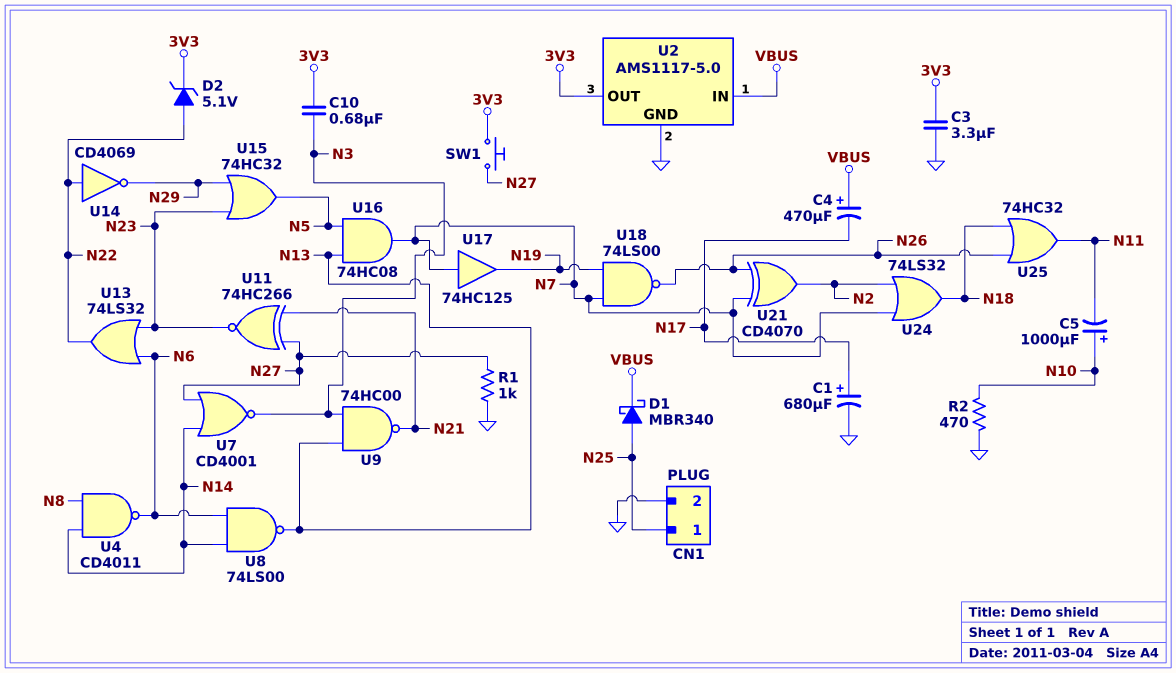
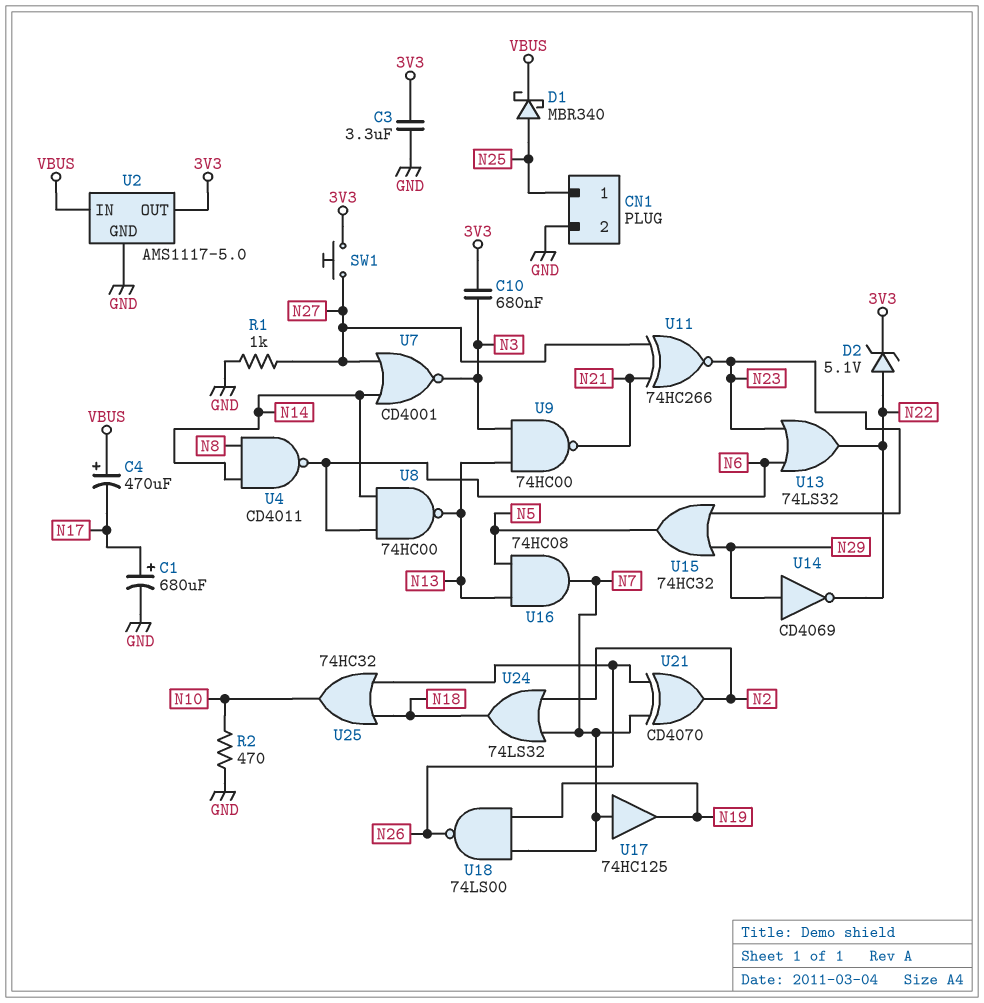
C5: 1000uF (plus N10, minus N11) -> none
U8: NAND 74LS00 (in N6, in N14, out N13) -> NAND 74HC00 (in N6, in N14, out N13)
U14: NOT CD4069 (in N22, out N29) -> NOT CD4069 (in N29, out N22)
U25: OR 74HC32 (in N18, in N26, out N11) -> OR 74HC32 (in N18, in N26, out N10)

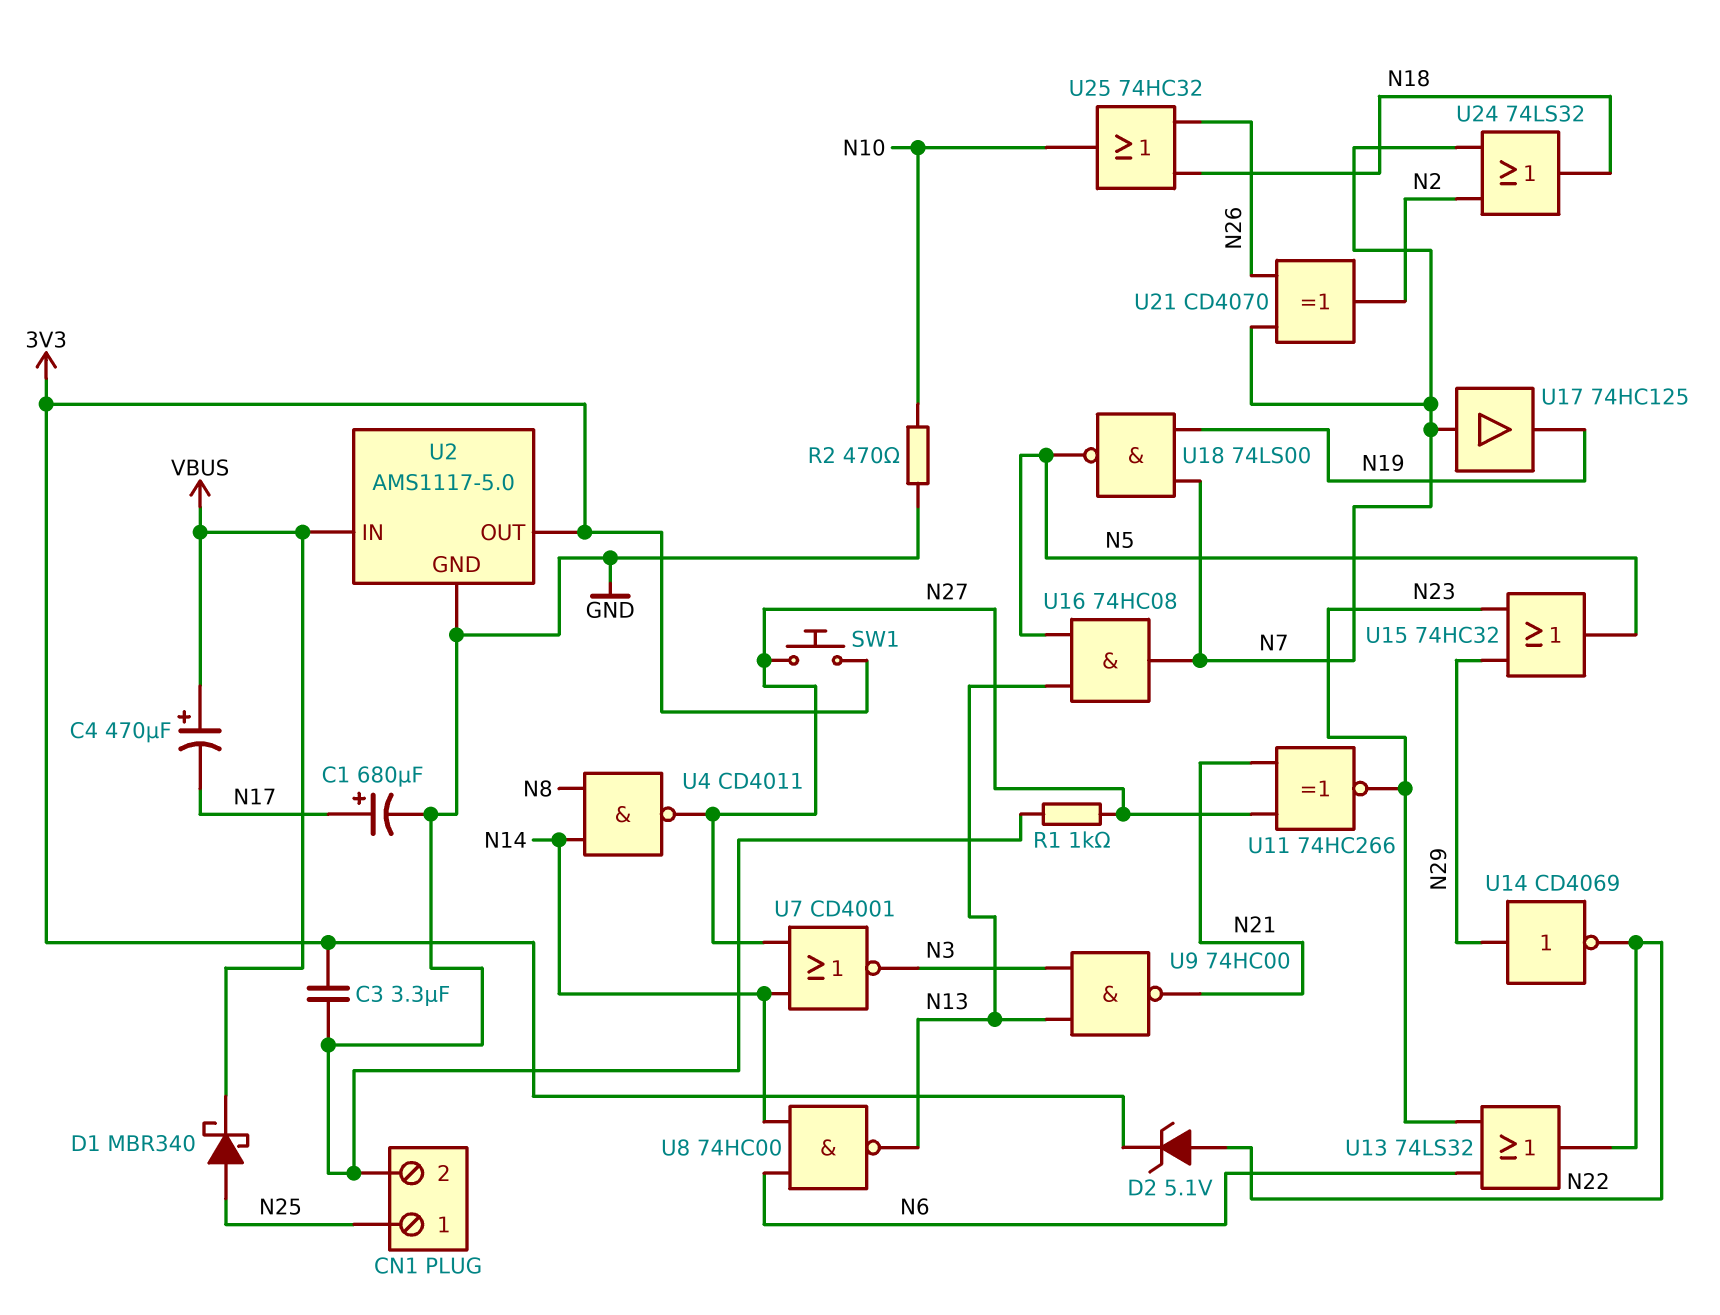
C10: 680nF (3V3, N3) -> none
U4: NAND CD4011 (in N8, in N14, out N6) -> NAND CD4011 (in N8, in N14, out N27)
U18: NAND 74LS00 (in N7, in N19, out N26) -> NAND 74LS00 (in N7, in N19, out N5)

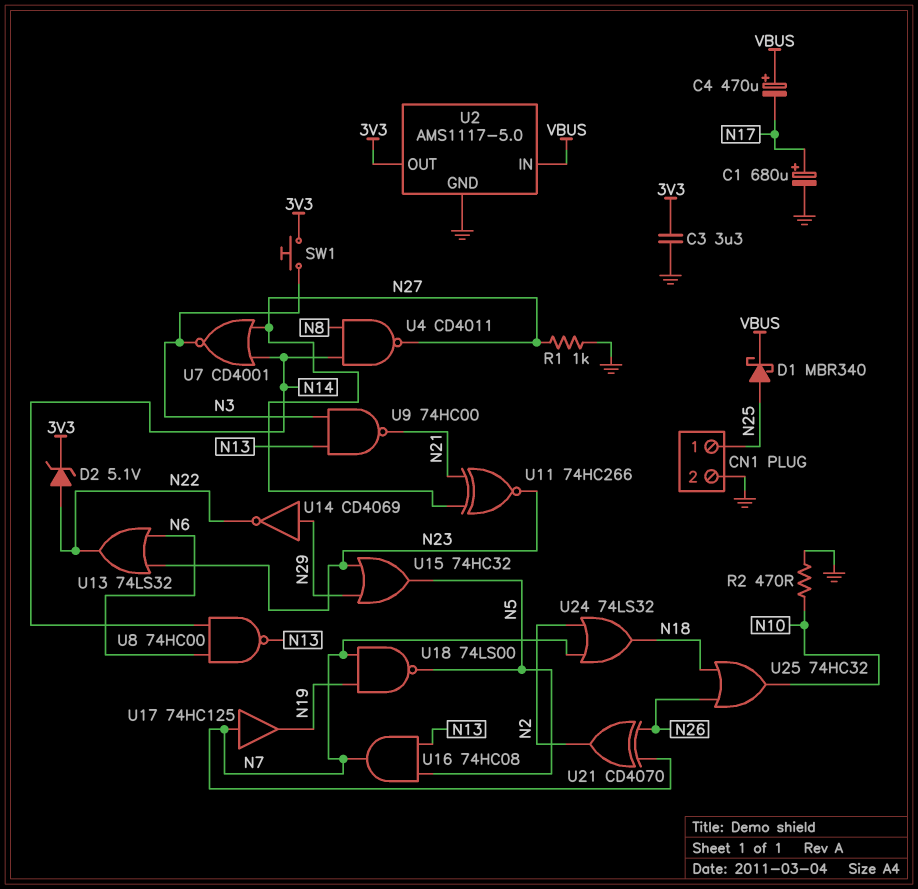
SW1: button (3V3, N27) -> button (3V3, N3)

